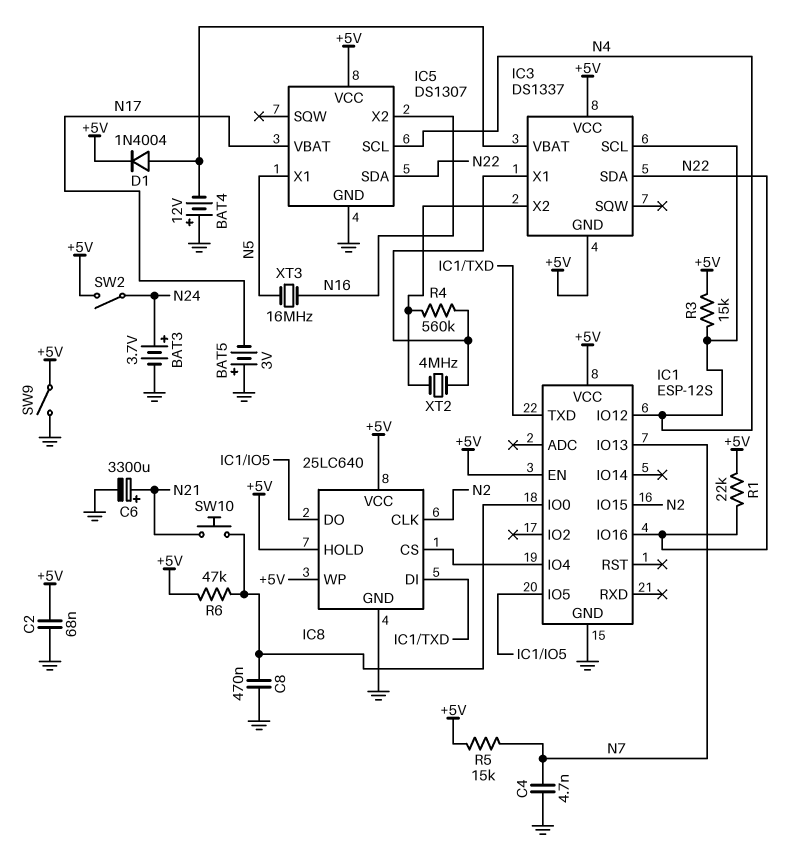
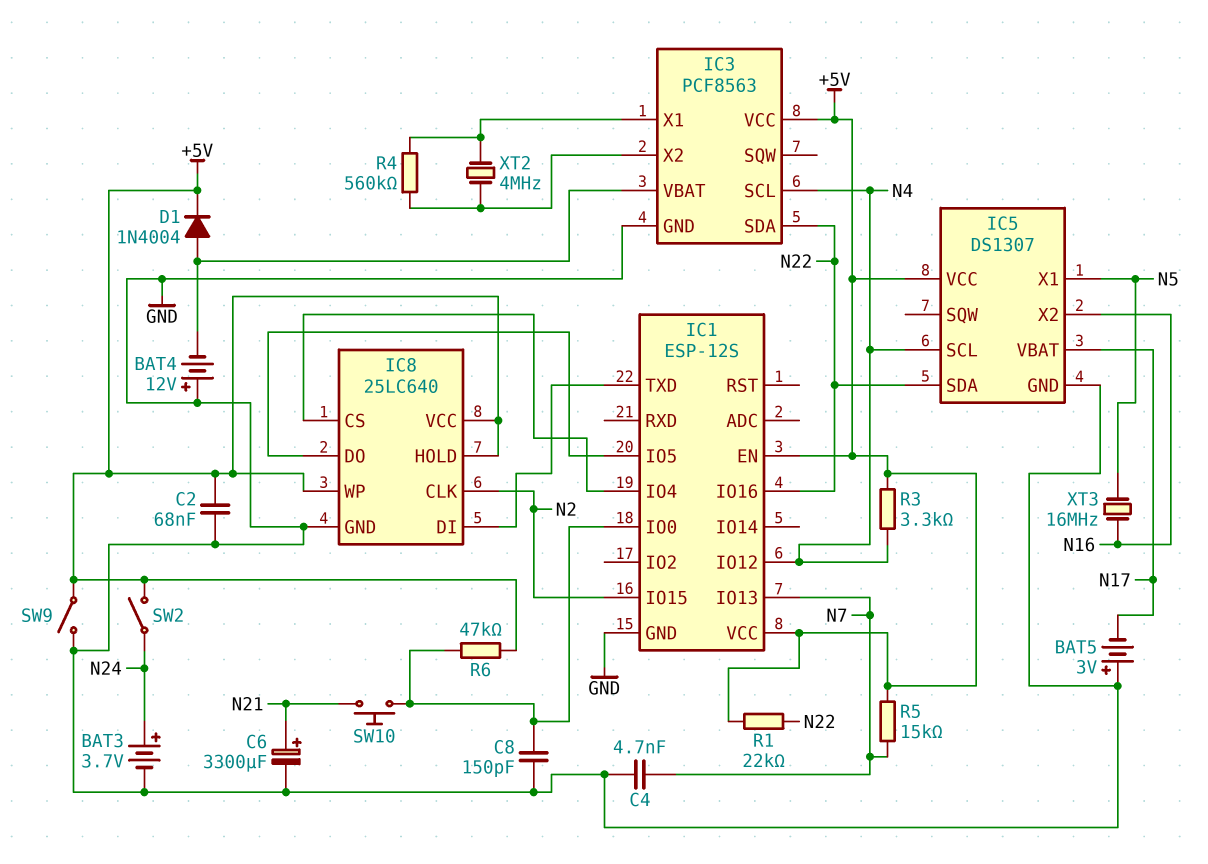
C8: 470nF (GND, IC1/IO0) -> 150pF (GND, IC1/IO0)
IC3: DS1337 -> PCF8563
IC3 pin GND: +5V -> GND
R3: 15k (+5V, N4) -> 3.3k (+5V, N4)

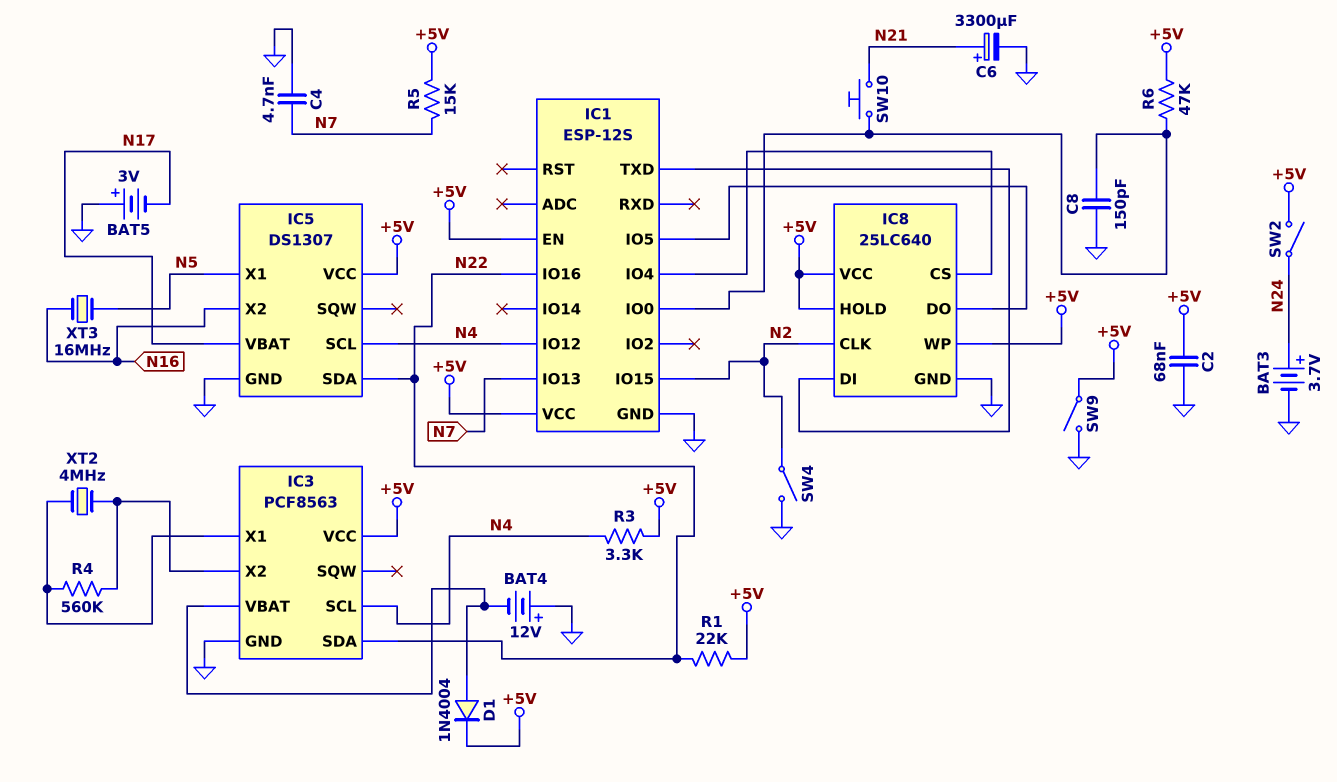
SW4: none -> switch (GND, N2)

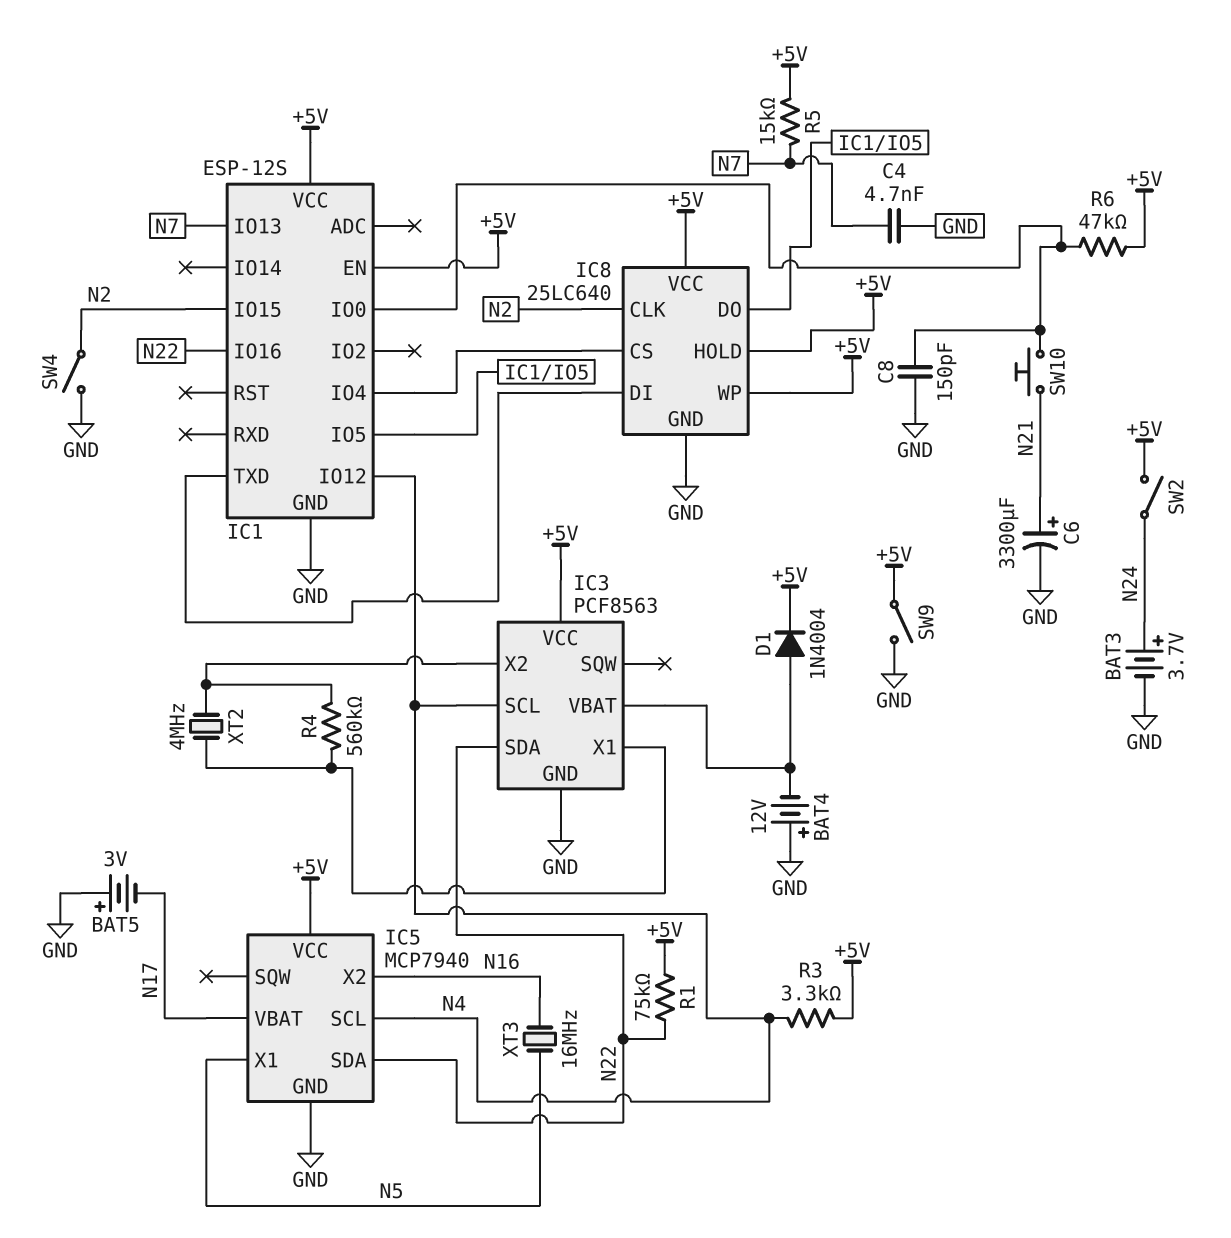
C2: 68nF (+5V, GND) -> none
IC5: DS1307 -> MCP7940
R1: 22k (+5V, N22) -> 75k (+5V, N22)

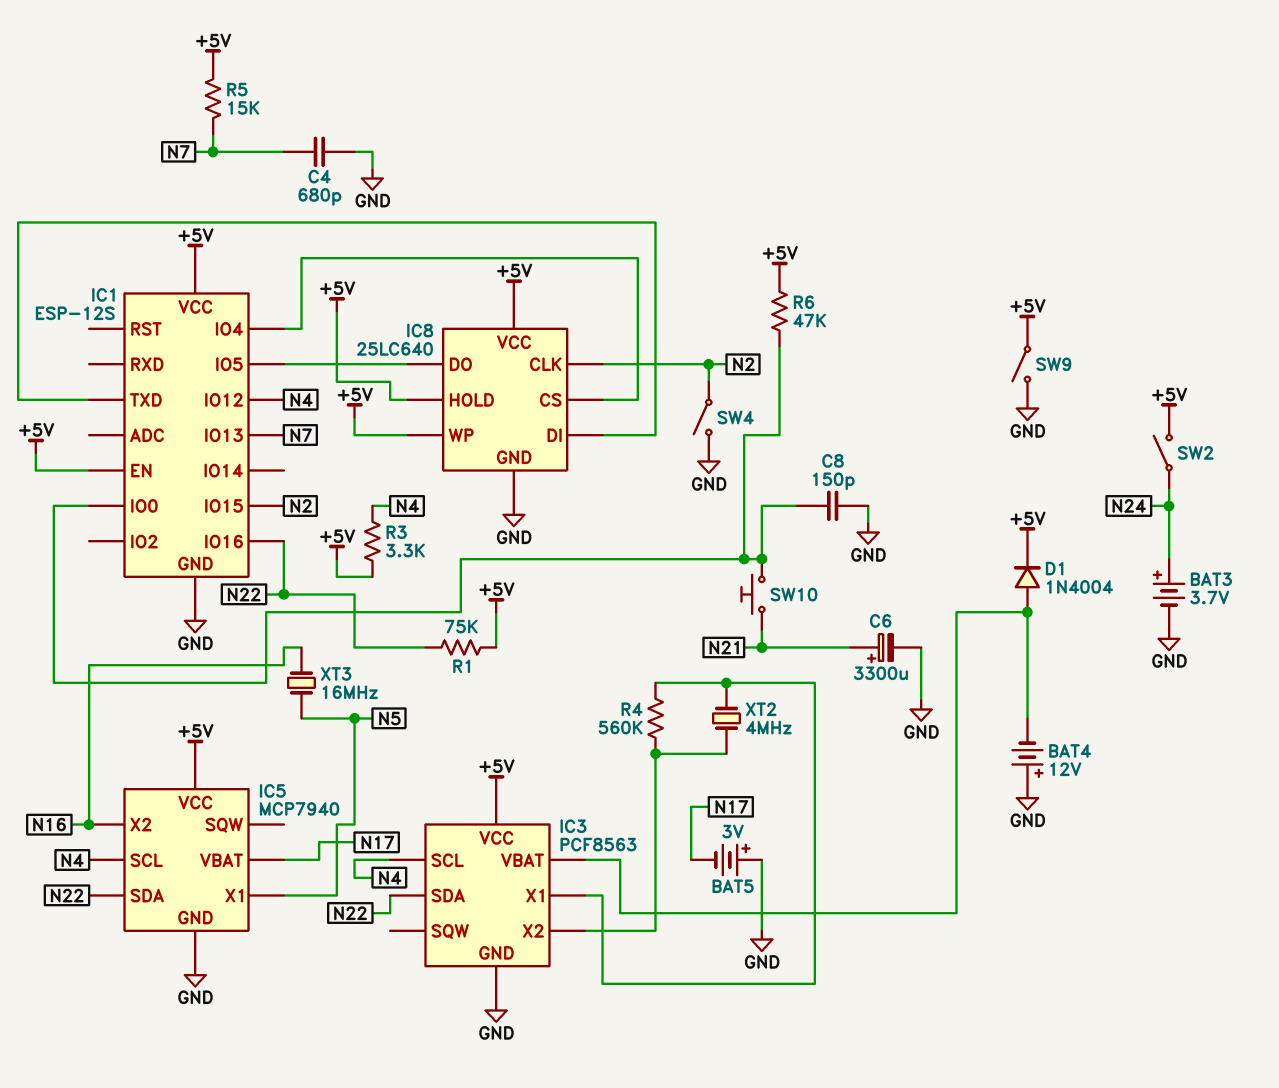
C4: 4.7nF (GND, N7) -> 680pF (GND, N7)

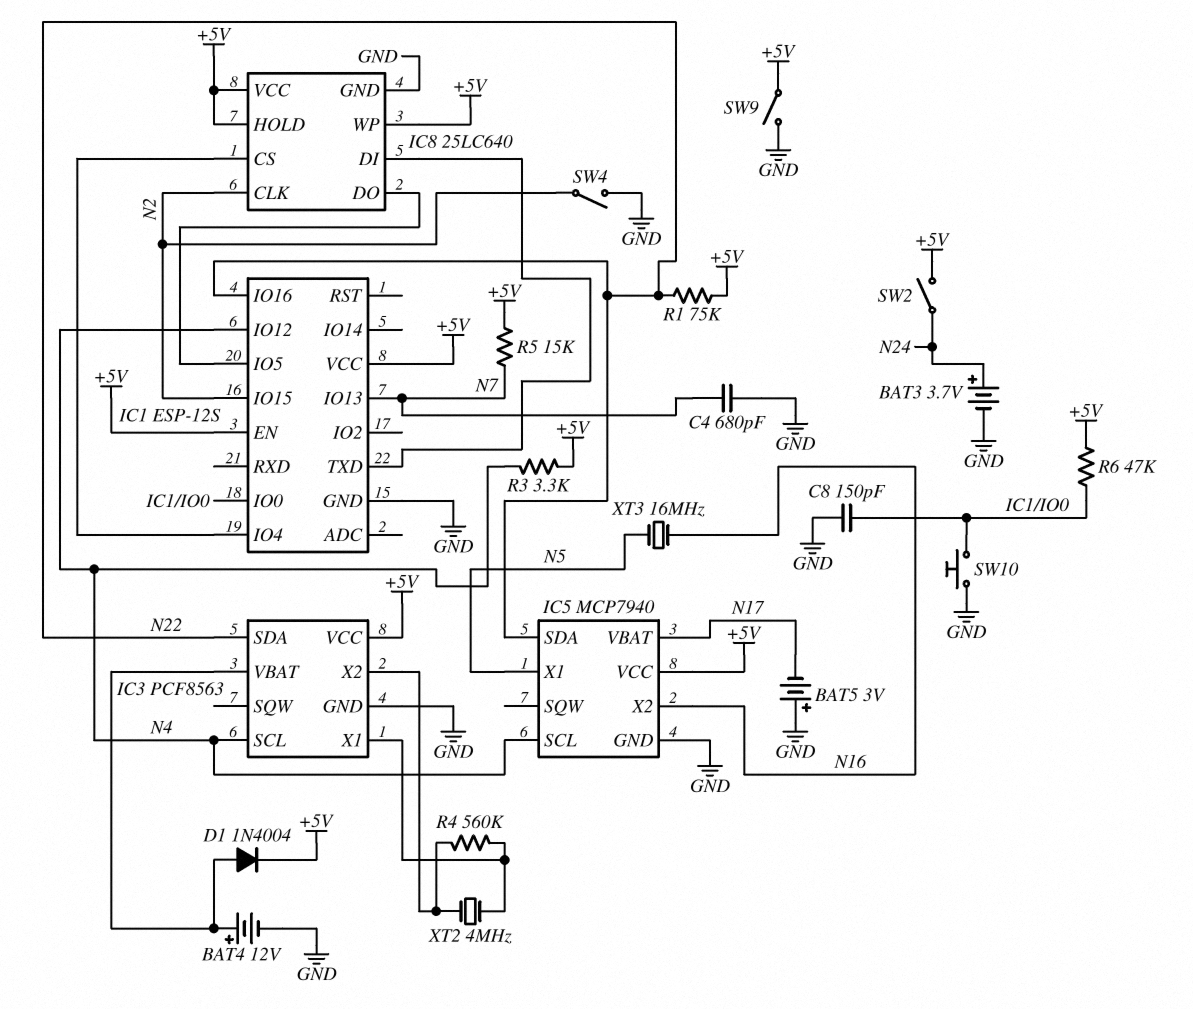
BAT4: 12V (plus GND, minus IC3/VBAT) -> 12V (plus IC3/VBAT, minus GND)
C6: 3300uF (plus N21, minus GND) -> none
SW10: button (IC1/IO0, N21) -> button (GND, IC1/IO0)

